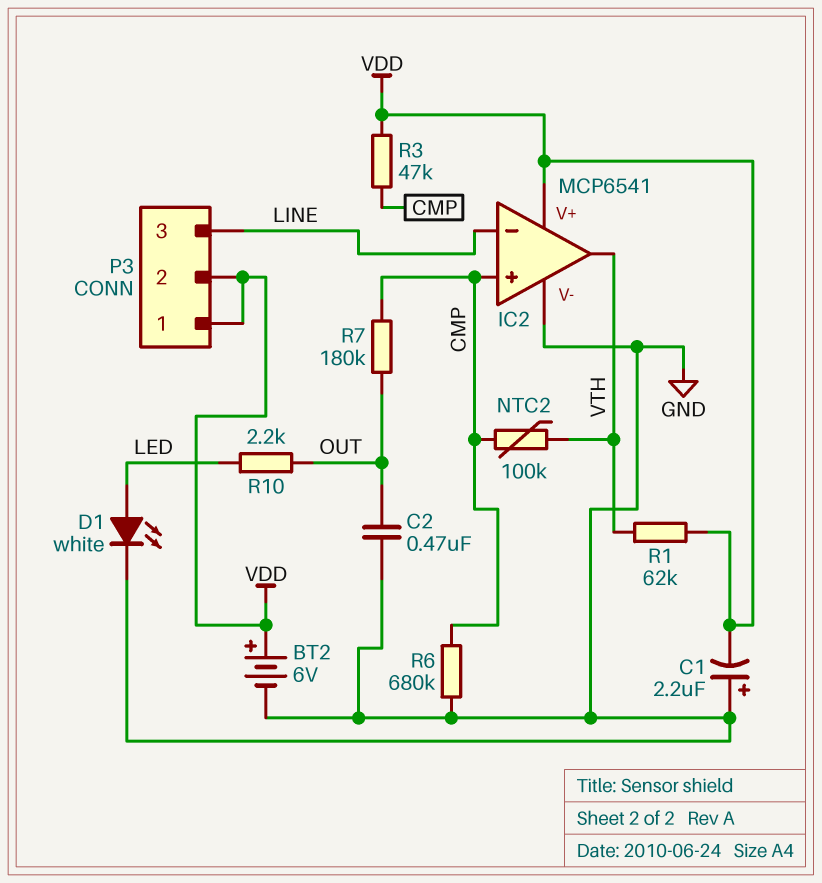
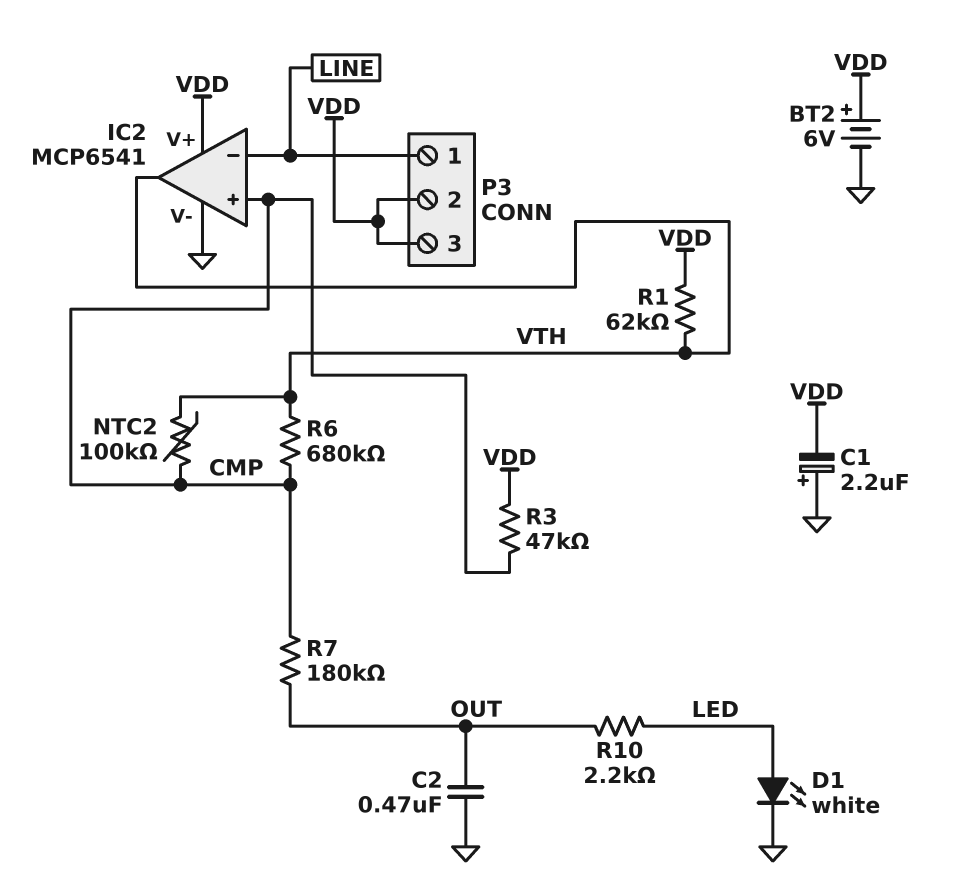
P3 pin 1: VDD -> LINE
P3 pin 3: LINE -> VDD
R6: 680k (CMP, GND) -> 680k (CMP, VTH)

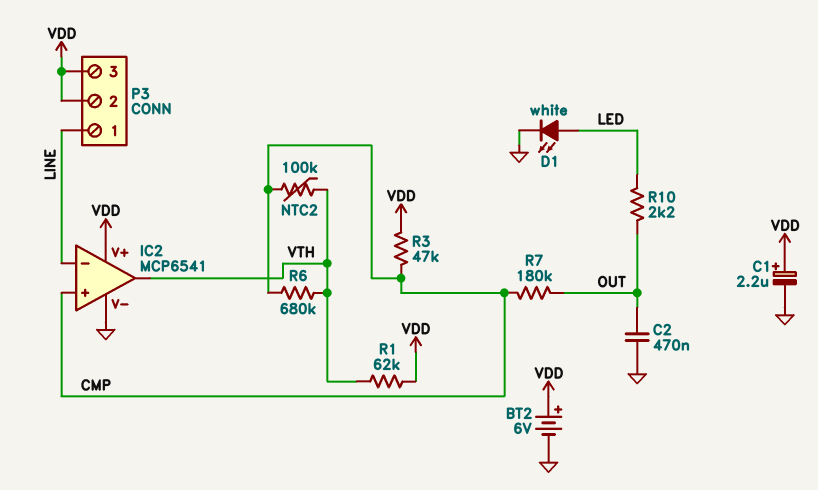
C1: 2.2uF (plus GND, minus VDD) -> 2.2uF (plus VDD, minus GND)

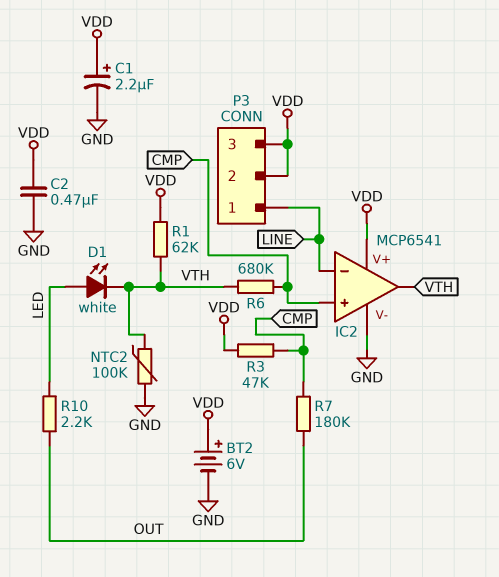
C2: 470nF (GND, OUT) -> 470nF (GND, VDD)
D1: LED white (A LED, K GND) -> LED white (A LED, K VTH)
NTC2: 100k (CMP, VTH) -> 100k (GND, VTH)

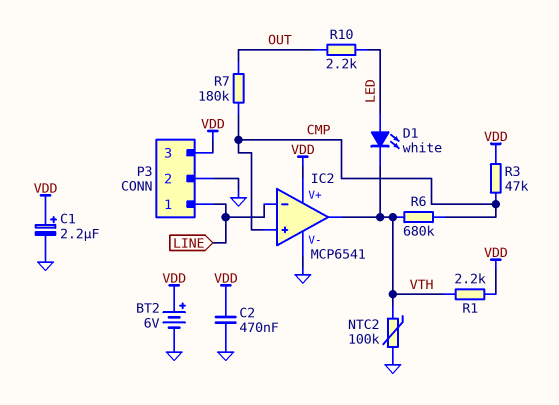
P3 pin 2: VDD -> GND
R1: 62k (VDD, VTH) -> 2.2k (VDD, VTH)

